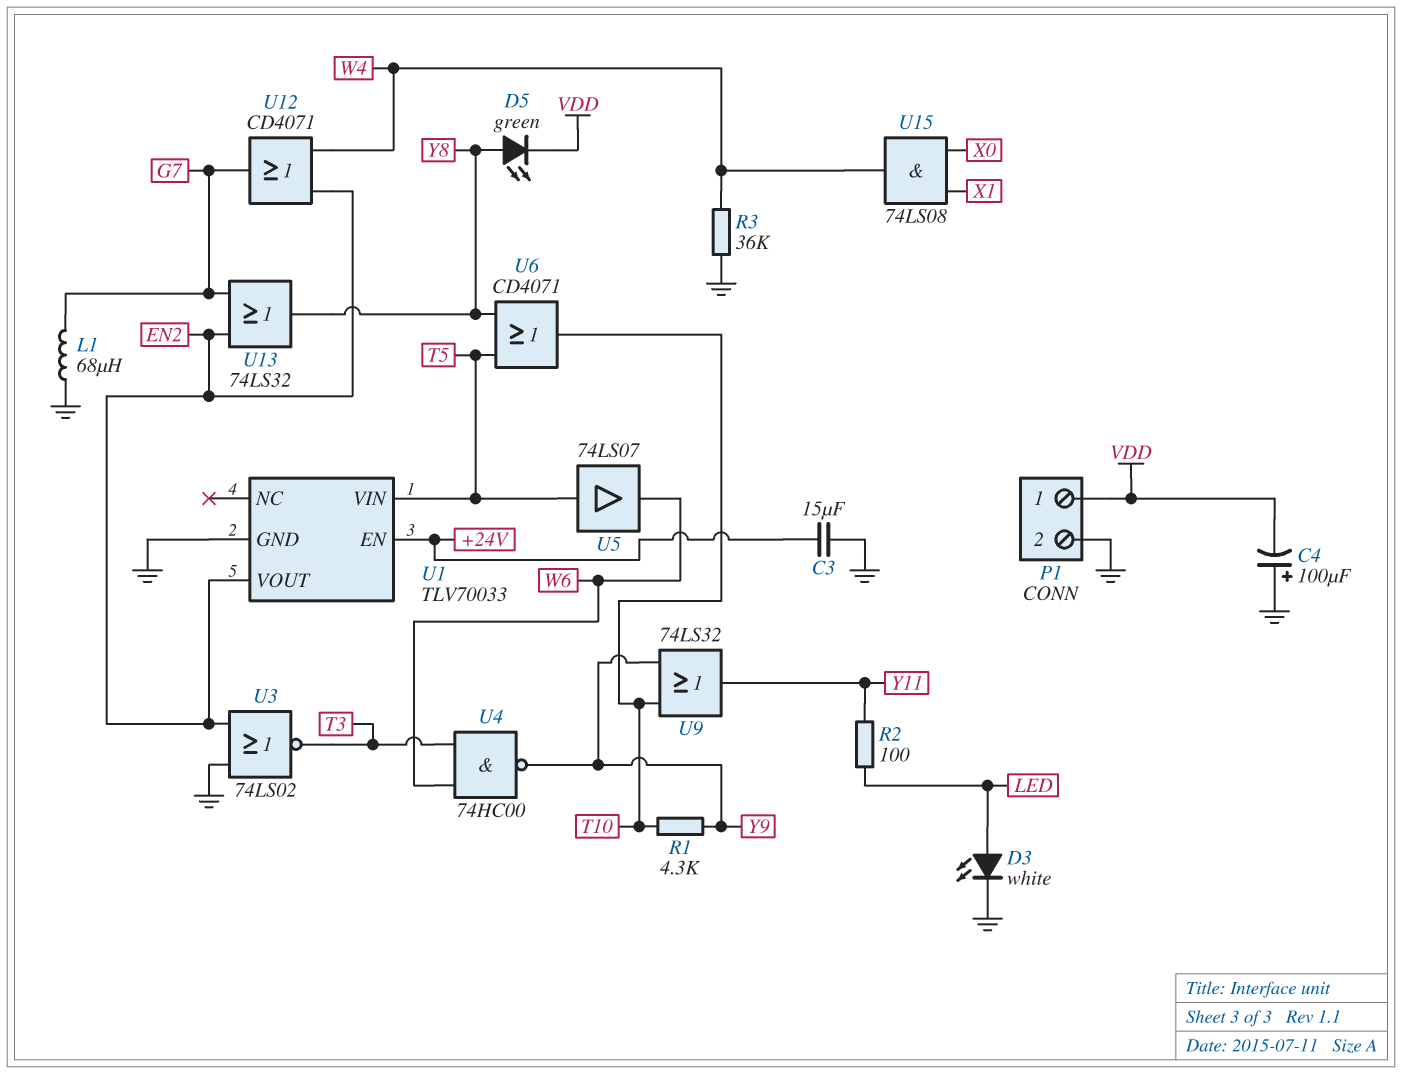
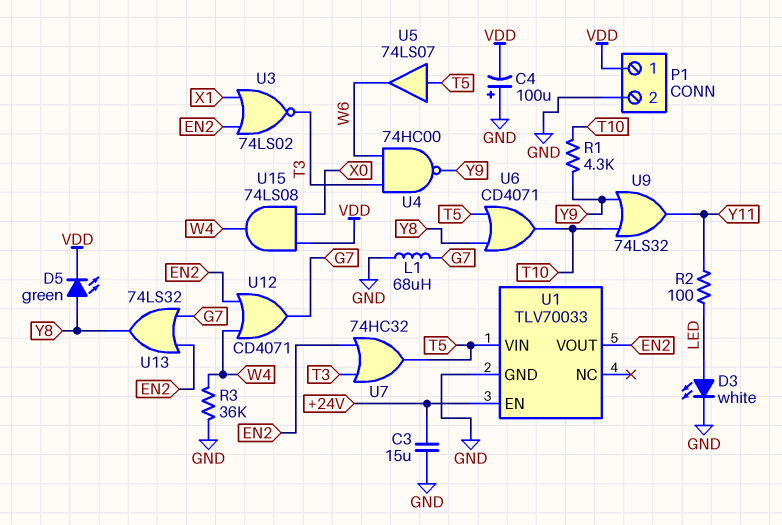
U3: NOR 74LS02 (in EN2, in GND, out T3) -> NOR 74LS02 (in EN2, in X1, out T3)
U7: none -> OR 74HC32 (in EN2, in T3, out T5)
U15: AND 74LS08 (in X0, in X1, out W4) -> AND 74LS08 (in VDD, in X0, out W4)

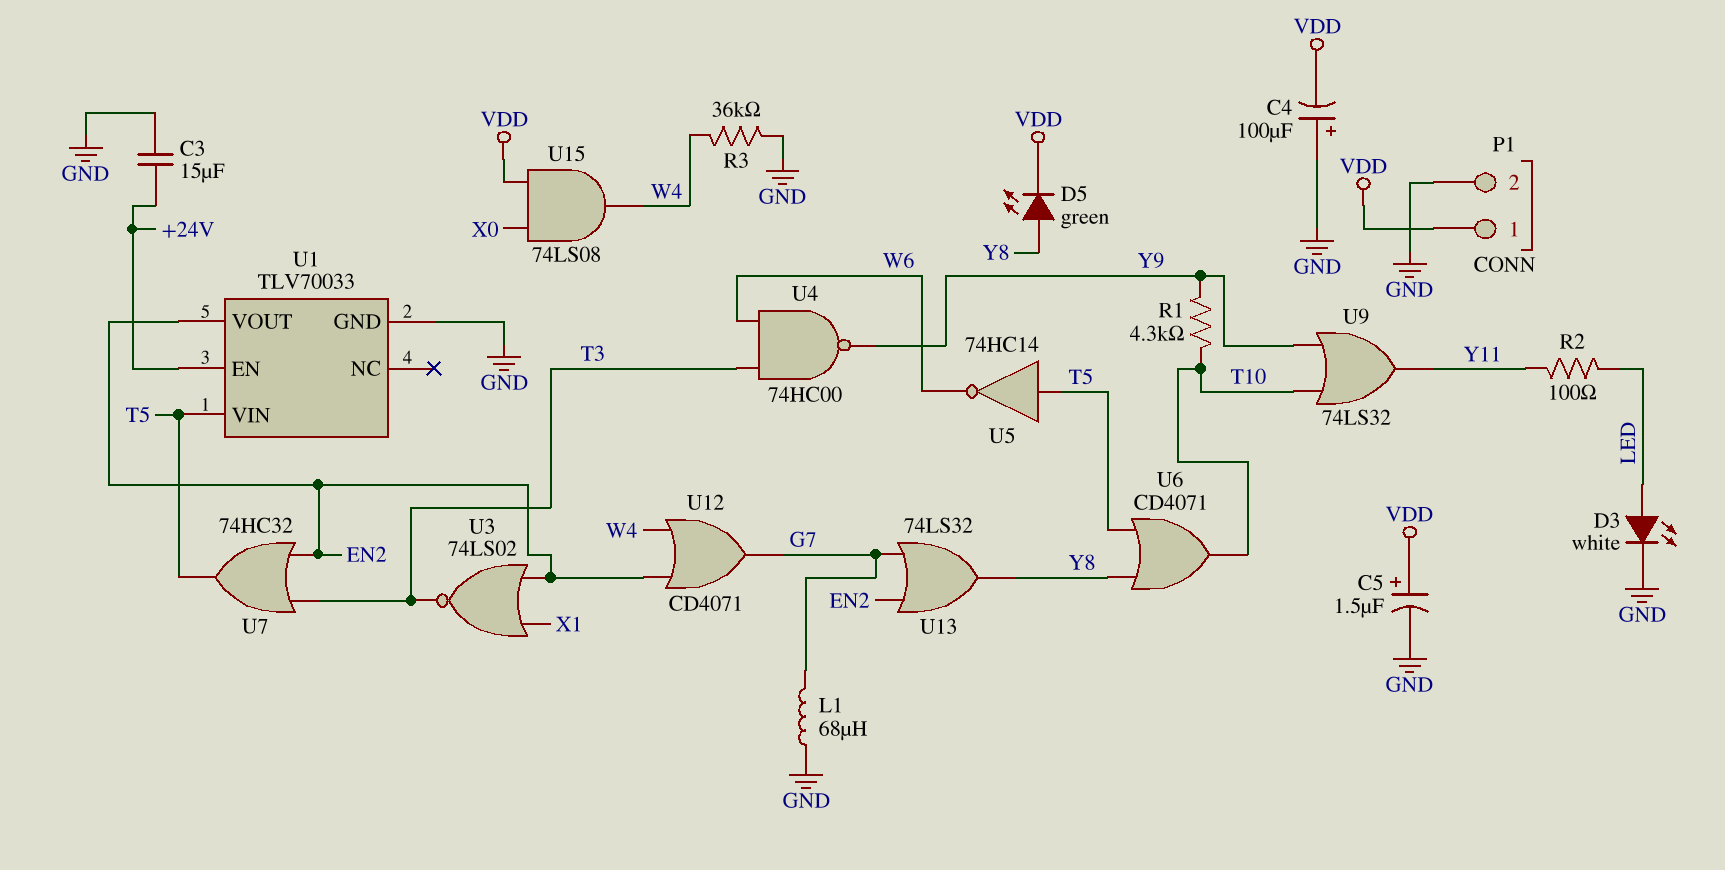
C5: none -> 1.5uF (plus VDD, minus GND)
U5: buffer 74LS07 (in T5, out W6) -> NOT 74HC14 (in T5, out W6)

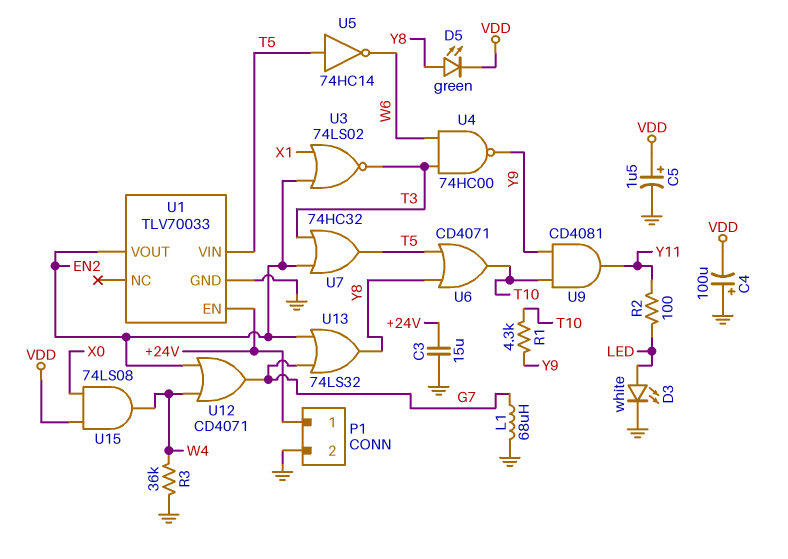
P1 pin 1: VDD -> +24V
U9: OR 74LS32 (in T10, in Y9, out Y11) -> AND CD4081 (in T10, in Y9, out Y11)

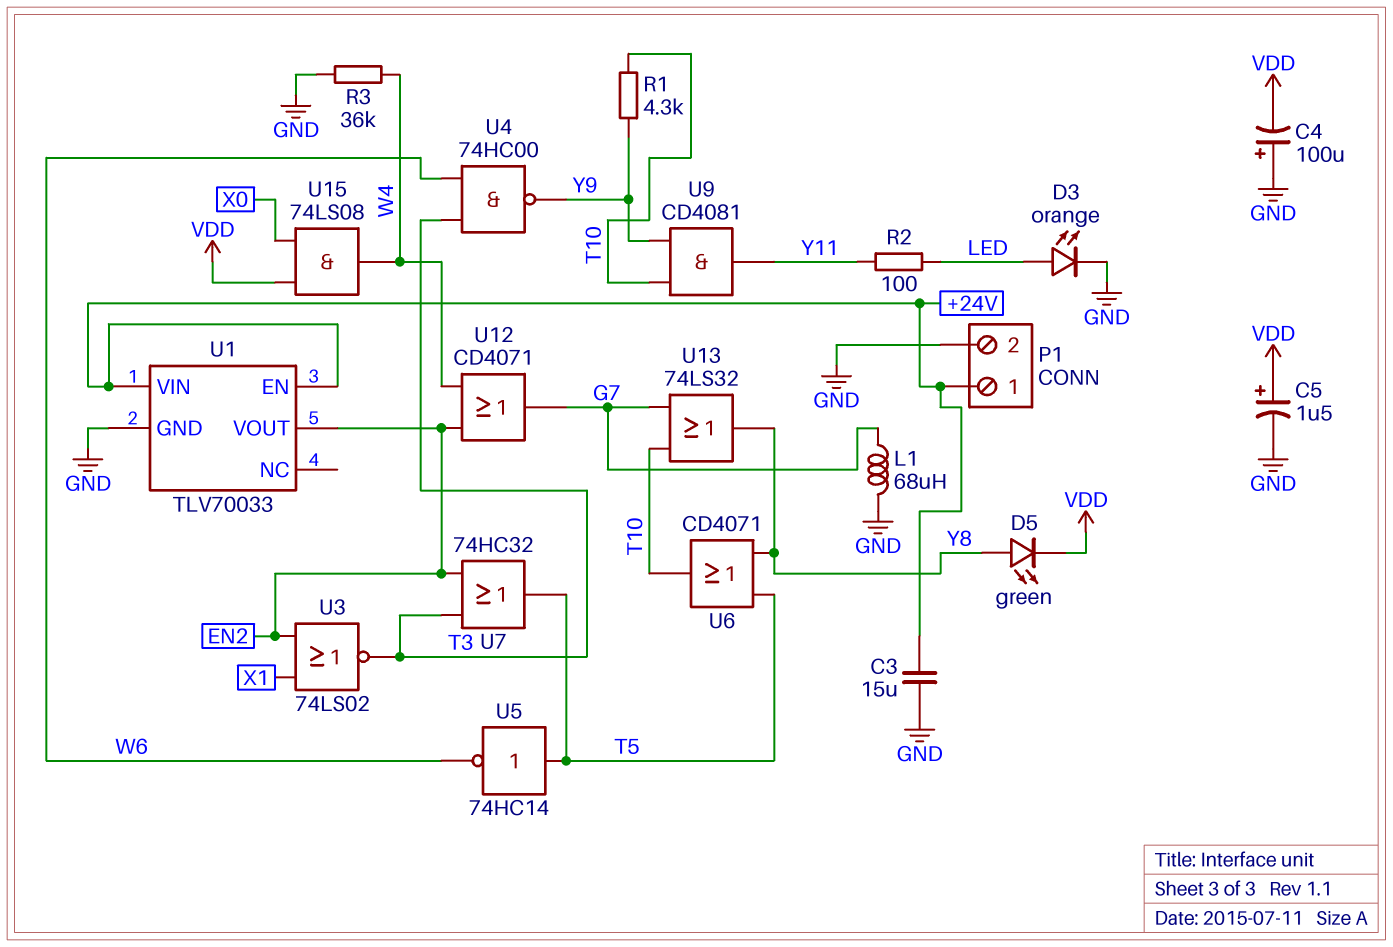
D3: LED white (A LED, K GND) -> LED orange (A LED, K GND)
U1 pin VIN: T5 -> +24V
U13: OR 74LS32 (in EN2, in G7, out Y8) -> OR 74LS32 (in G7, in T10, out Y8)

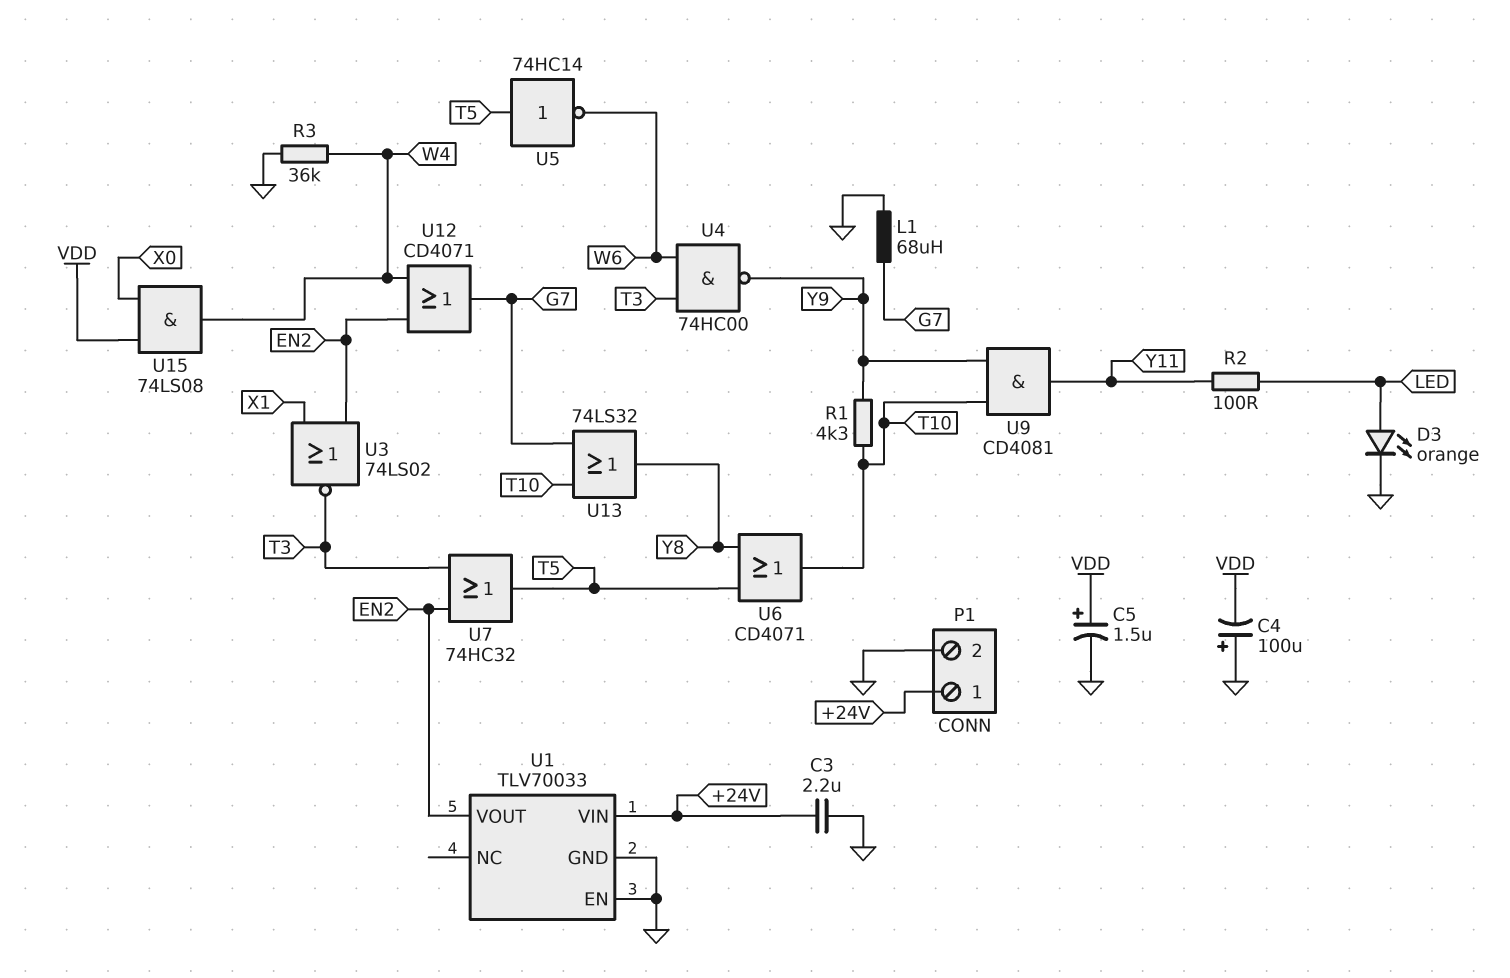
C3: 15uF (+24V, GND) -> 2.2uF (+24V, GND)
D5: LED green (A Y8, K VDD) -> none
U1 pin EN: +24V -> GND

